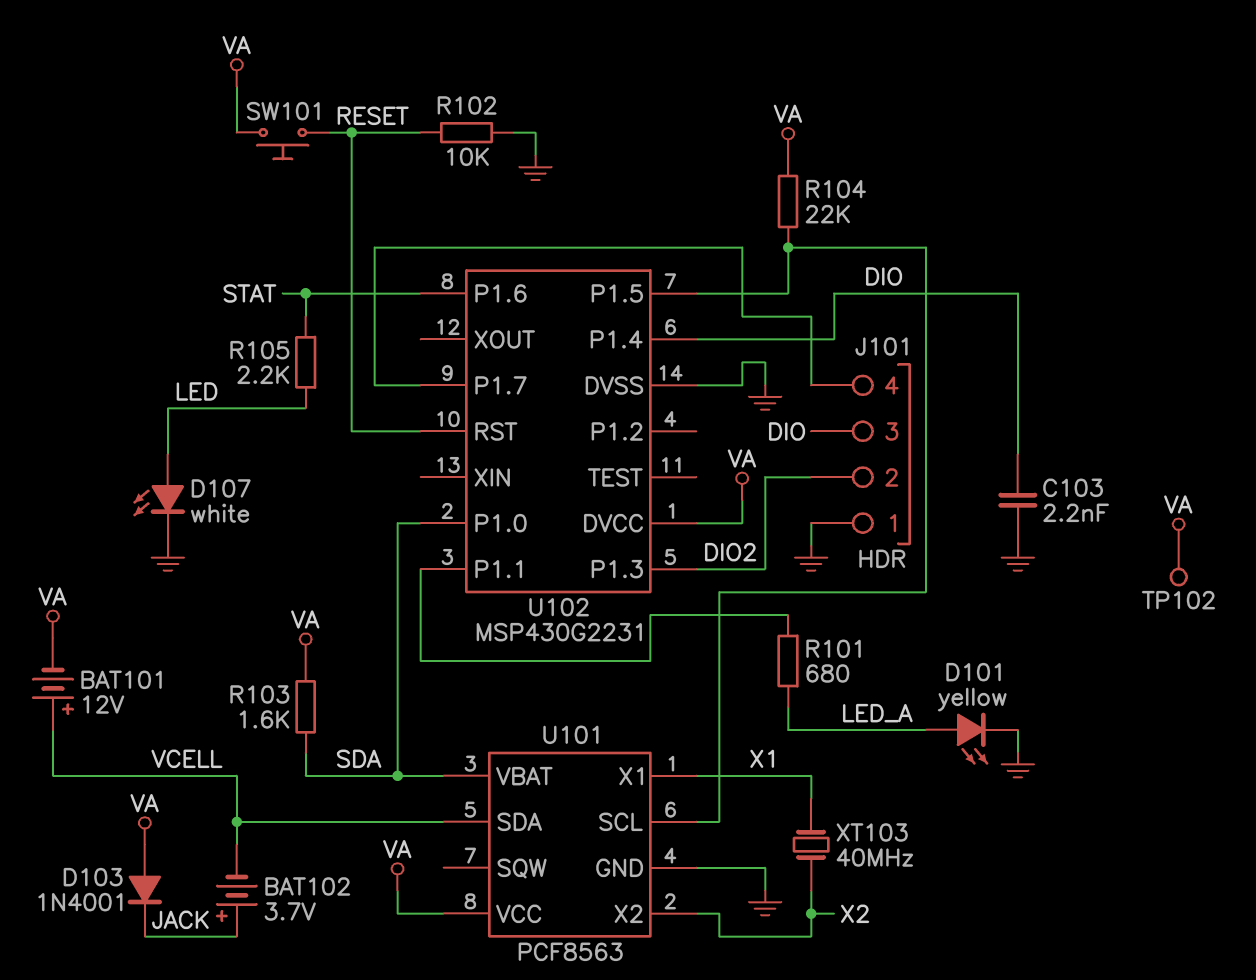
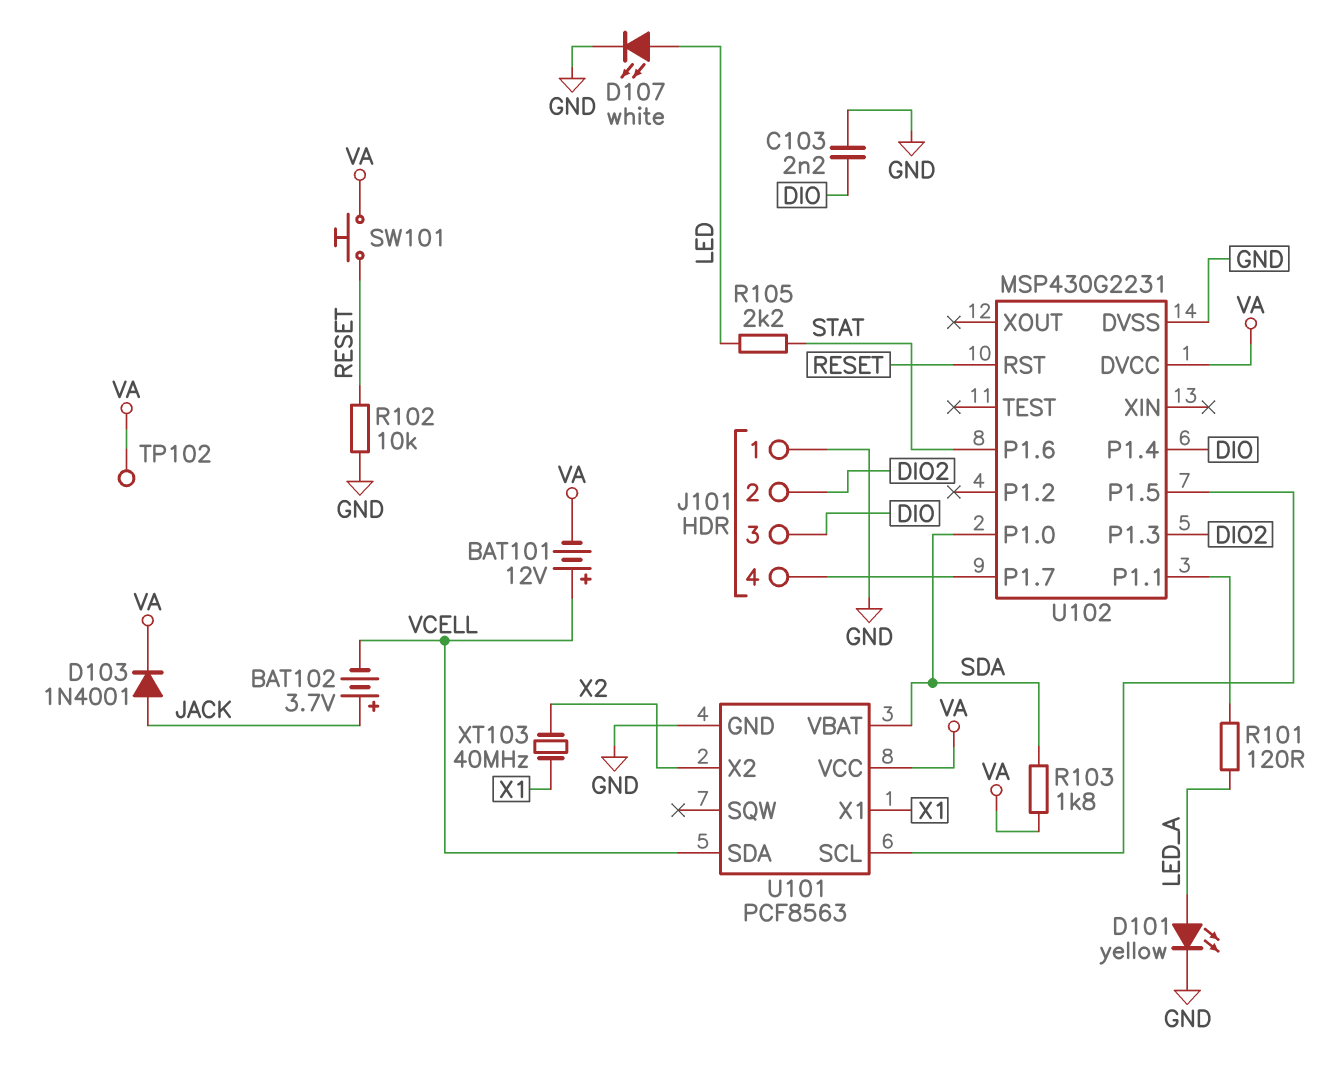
D103: diode 1N4001 (A VA, K JACK) -> diode 1N4001 (A JACK, K VA)
R101: 680 (LED_A, U102/P1.1) -> 120 (LED_A, U102/P1.1)
R103: 1.6k (SDA, VA) -> 1.8k (SDA, VA)
R104: 22k (U101/SCL, VA) -> none

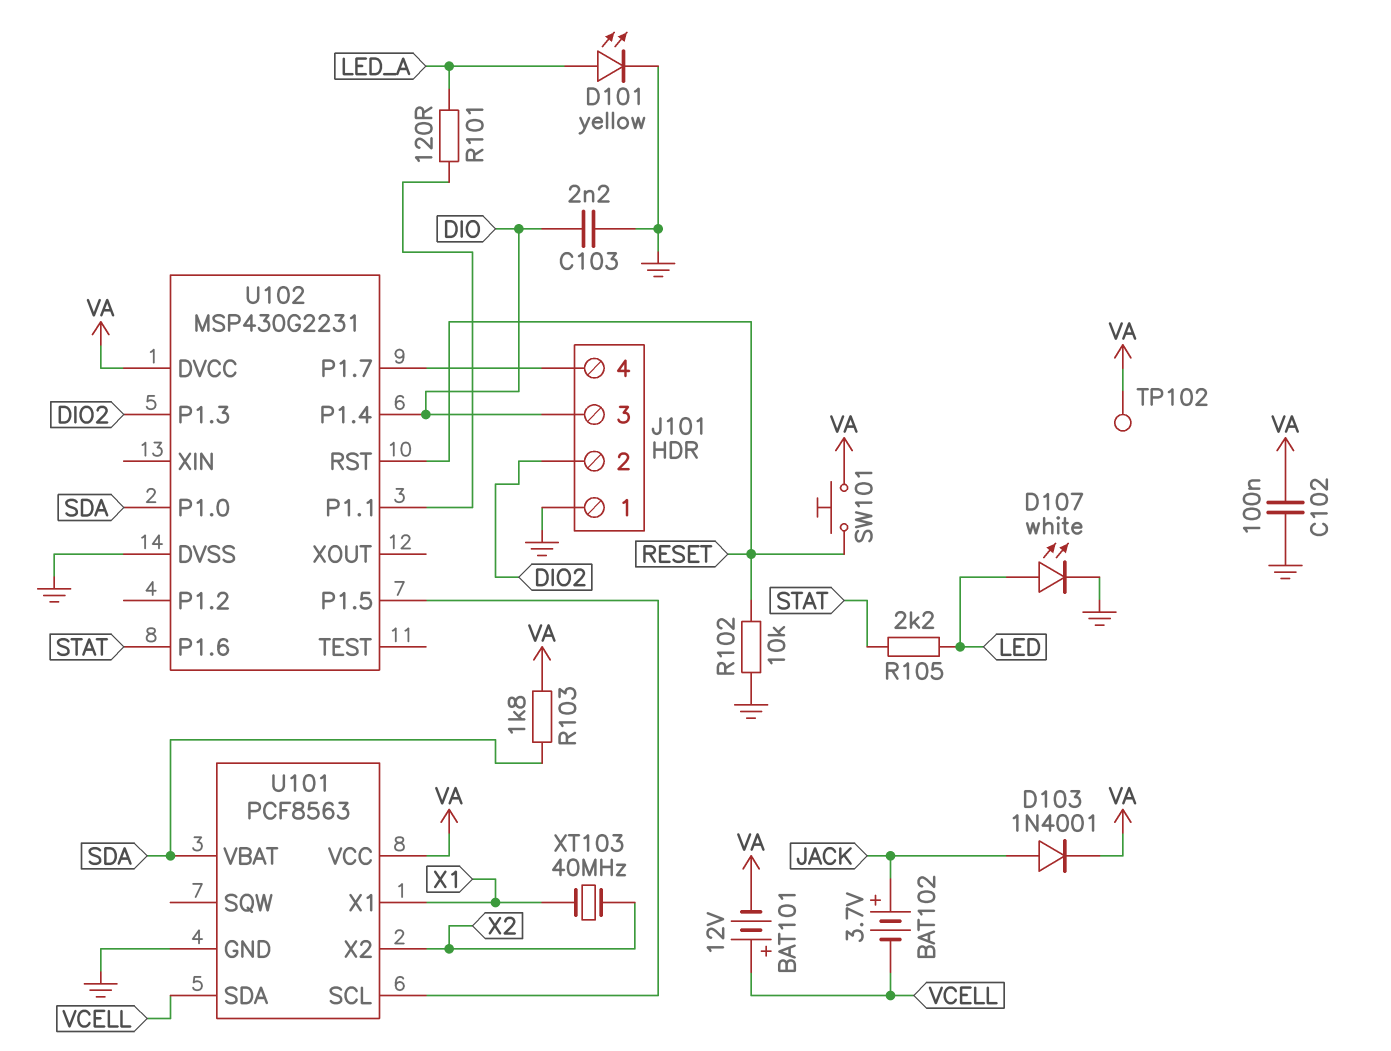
C102: none -> 100nF (GND, VA)

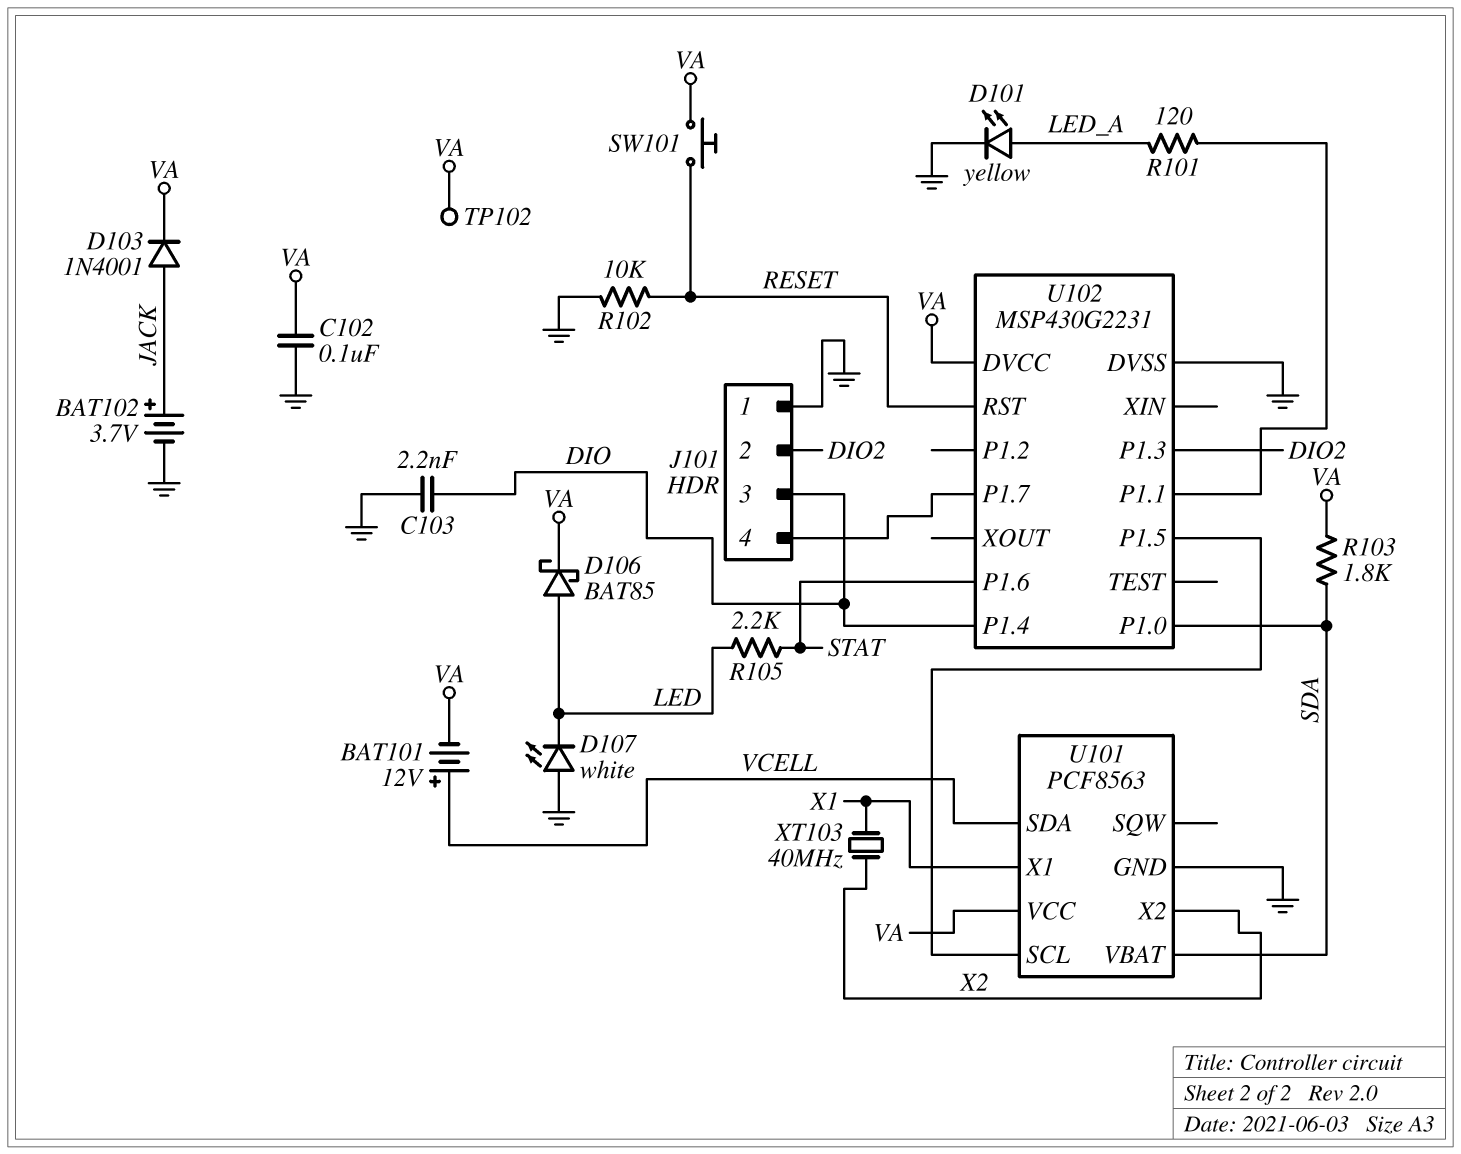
BAT102: 3.7V (plus JACK, minus VCELL) -> 3.7V (plus JACK, minus GND)
D106: none -> schottky BAT85 (A LED, K VA)
D107: LED white (A LED, K GND) -> LED white (A GND, K LED)

